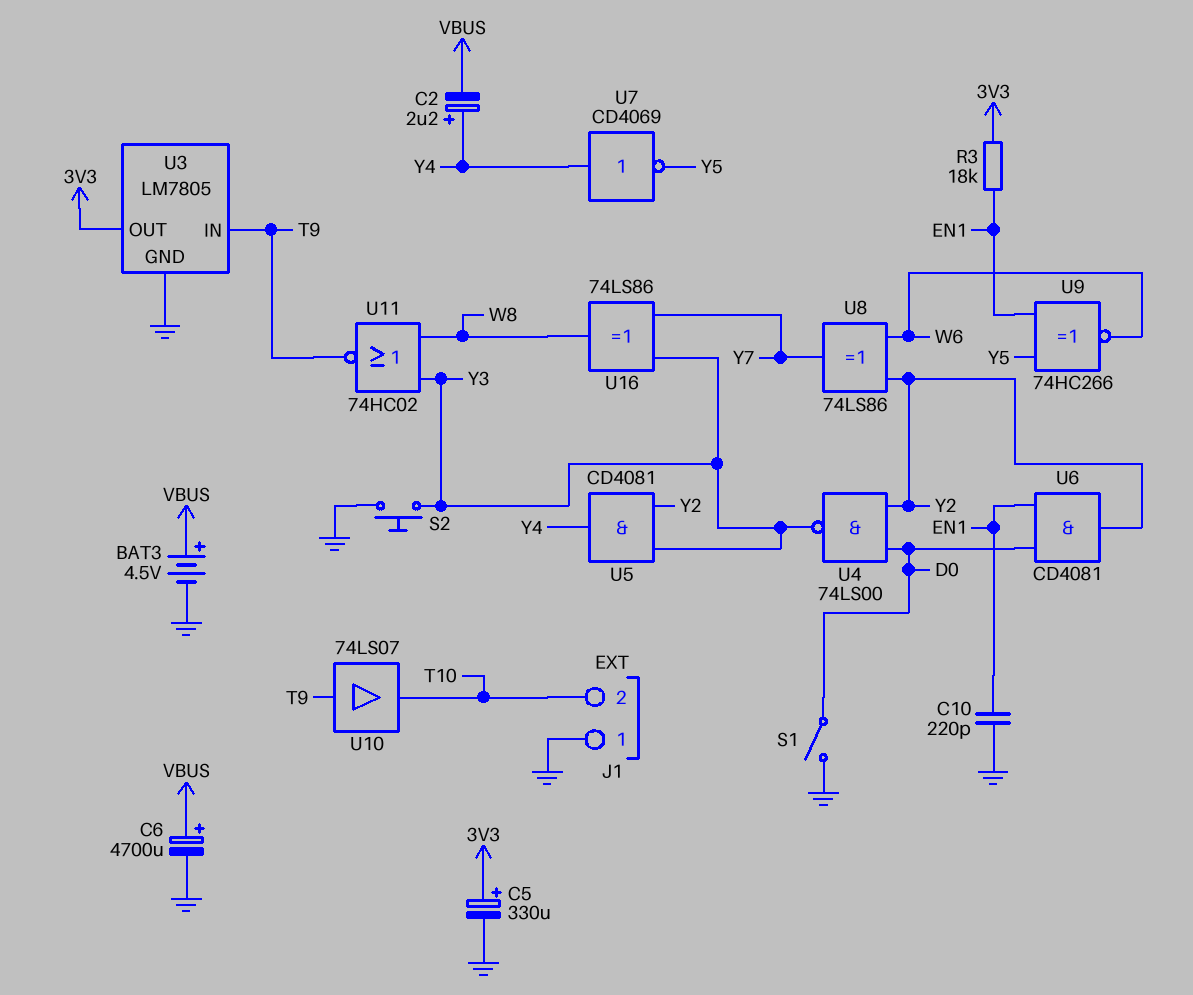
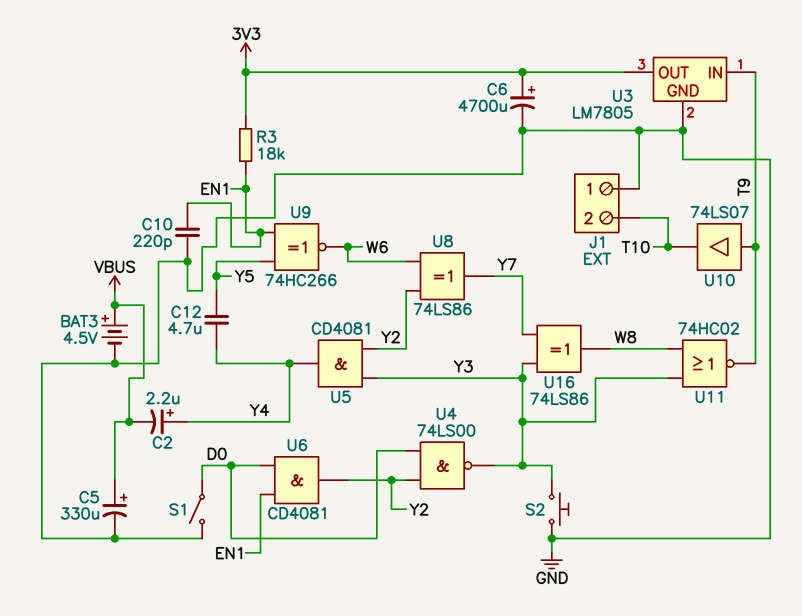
C5: 330uF (plus 3V3, minus GND) -> 330uF (plus VBUS, minus GND)
C6: 4700uF (plus VBUS, minus GND) -> 4700uF (plus 3V3, minus GND)
C12: none -> 4.7uF (Y4, Y5)
U7: NOT CD4069 (in Y4, out Y5) -> none

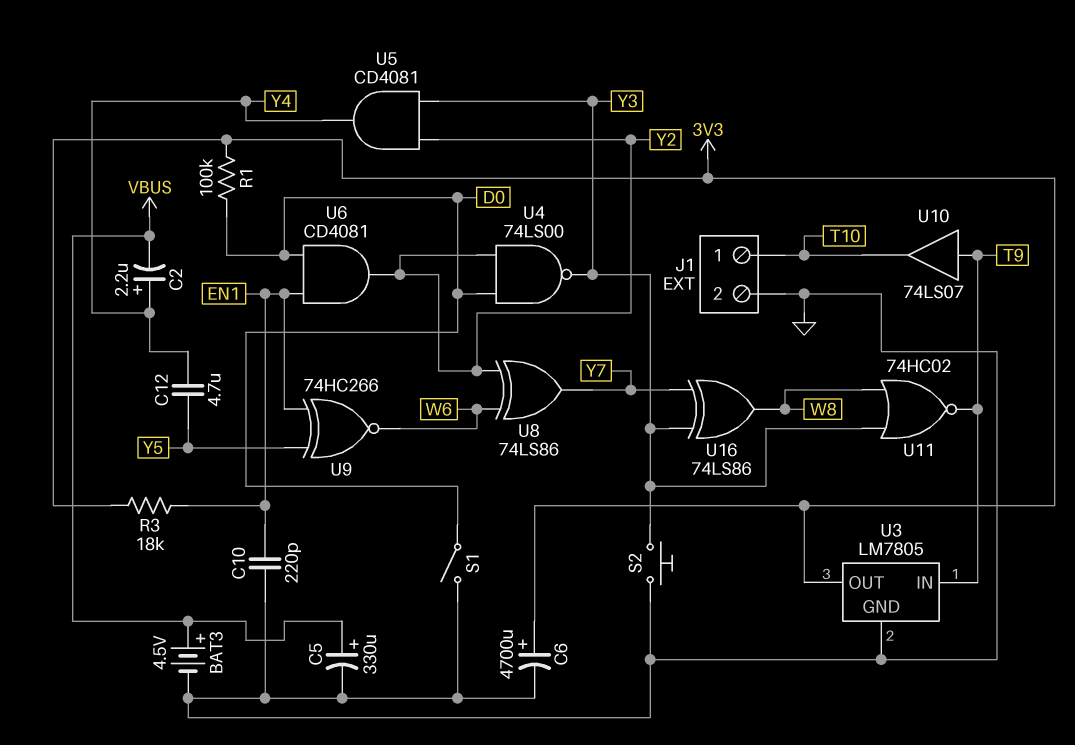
J1 pin 1: GND -> T10
J1 pin 2: T10 -> GND
R1: none -> 100k (3V3, D0)

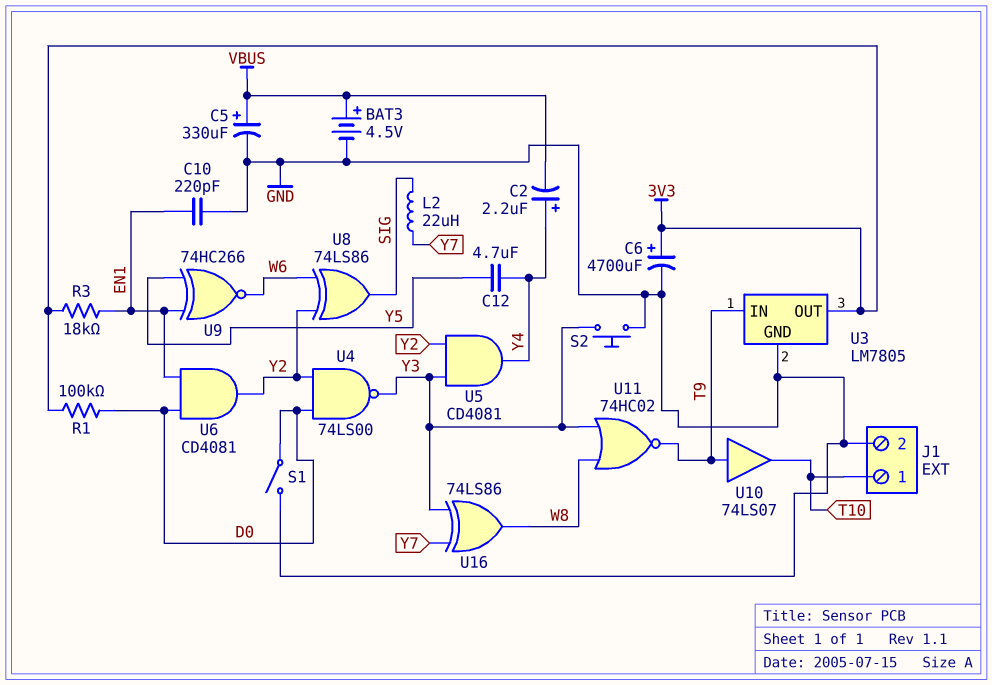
L2: none -> 22uH (SIG, Y7)
U8: XOR 74LS86 (in W6, in Y2, out Y7) -> XOR 74LS86 (in W6, in Y2, out SIG)

